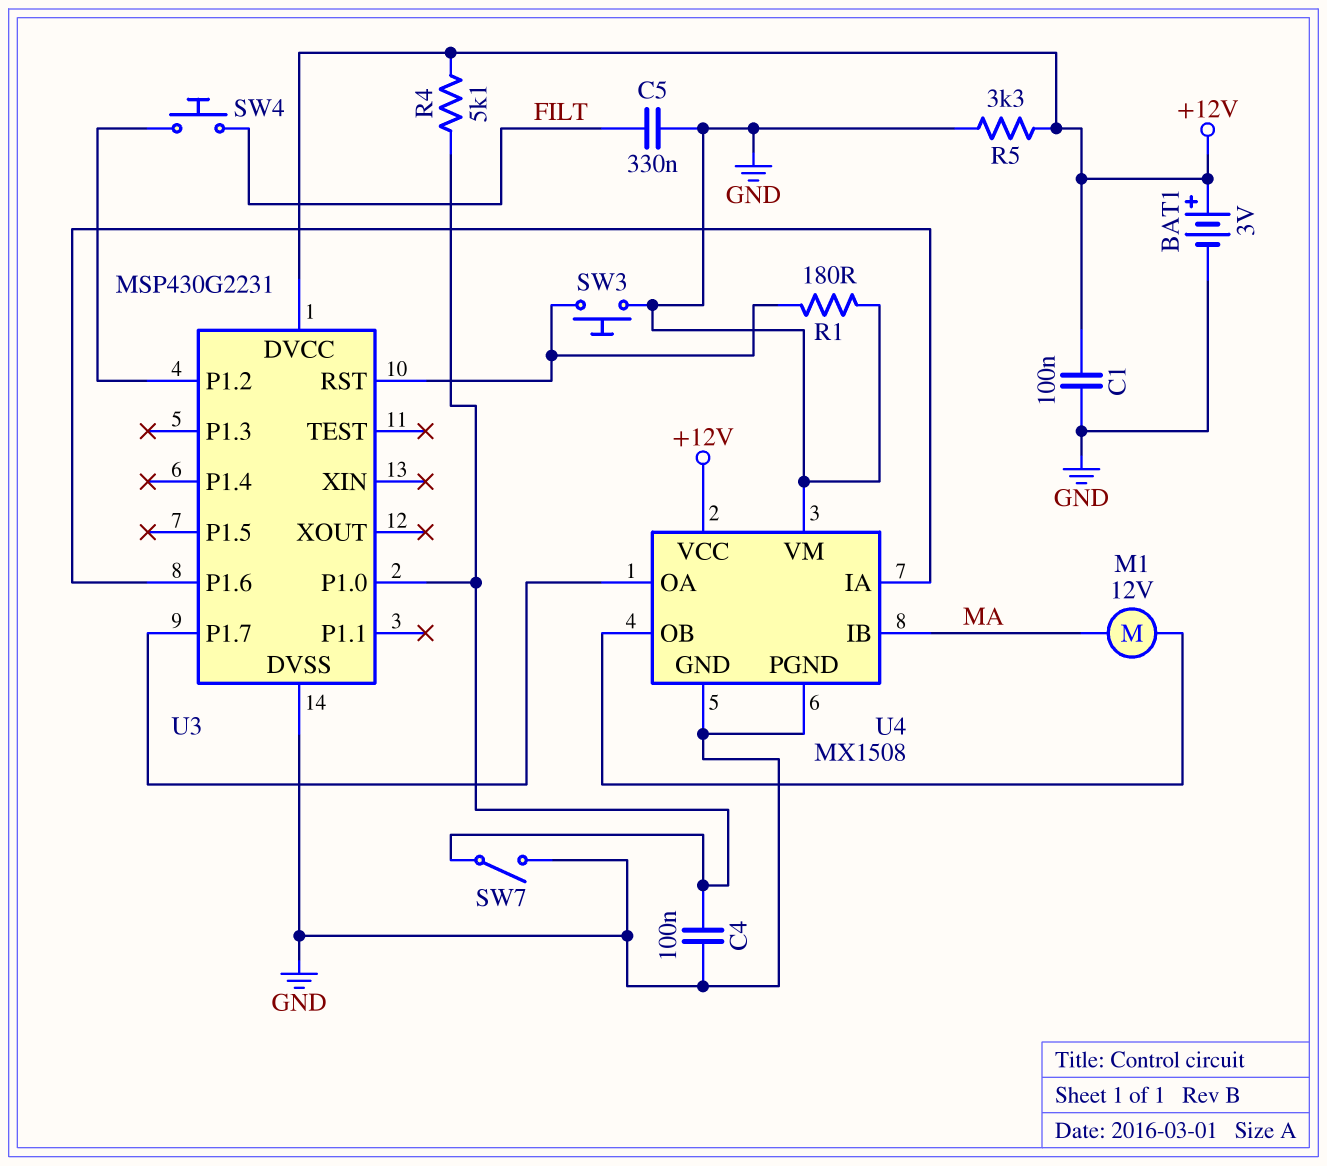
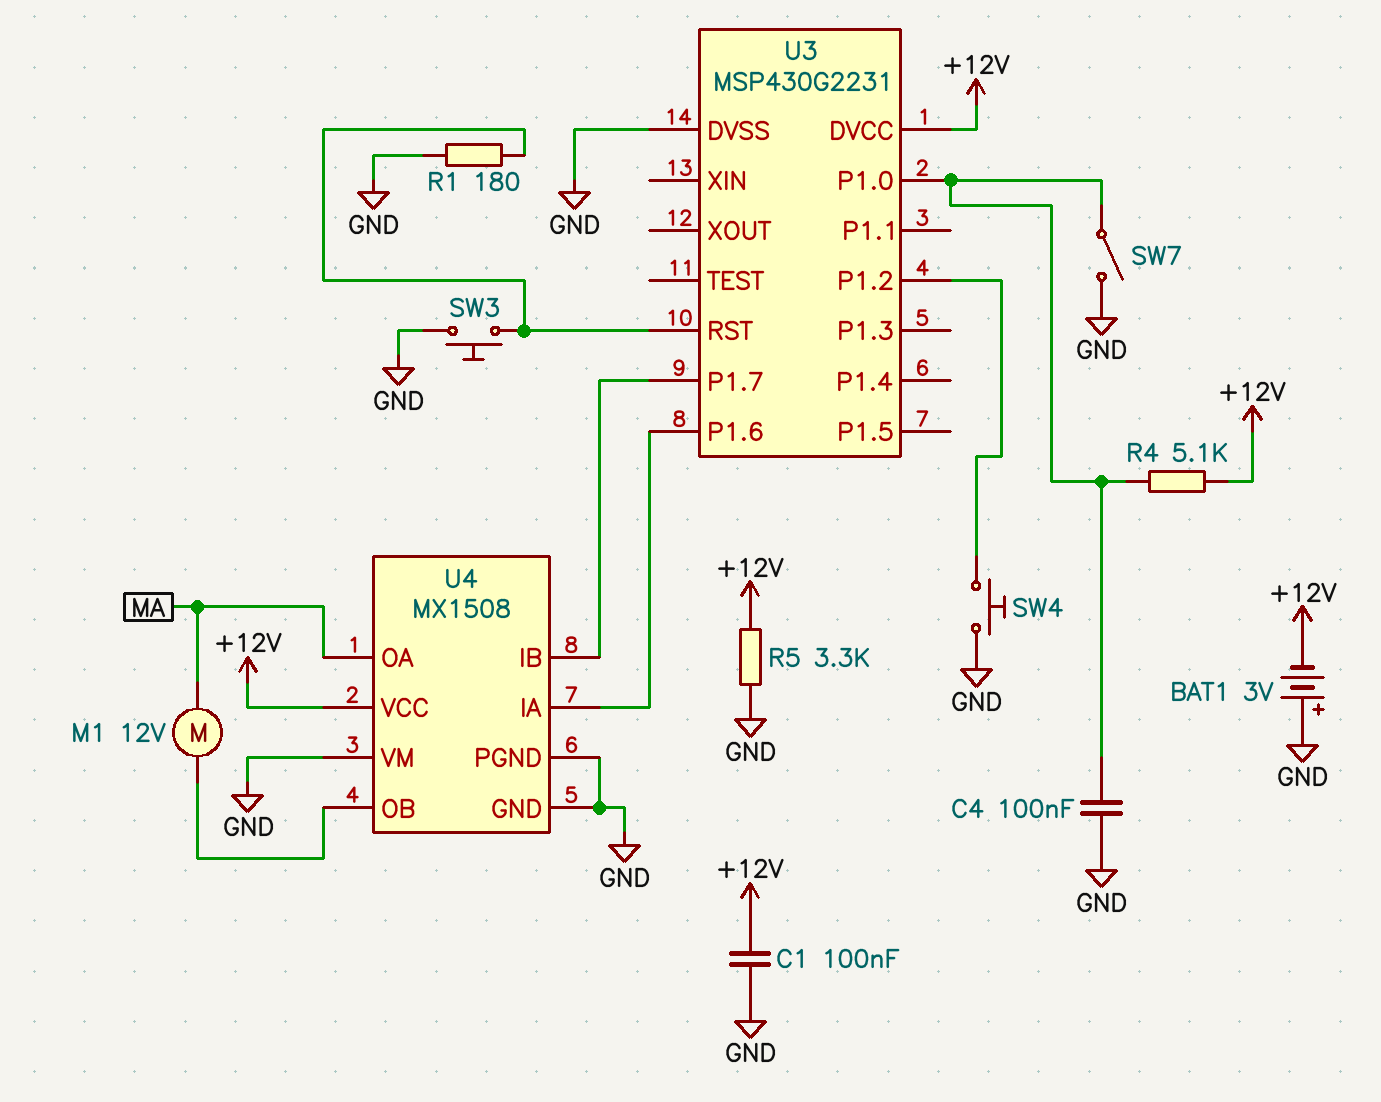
BAT1: 3V (plus +12V, minus GND) -> 3V (plus GND, minus +12V)
C5: 330nF (FILT, GND) -> none
SW4: button (FILT, U3/P1.2) -> button (GND, U3/P1.2)
U4 pin IB: MA -> U3/P1.7
U4 pin OA: U3/P1.7 -> MA

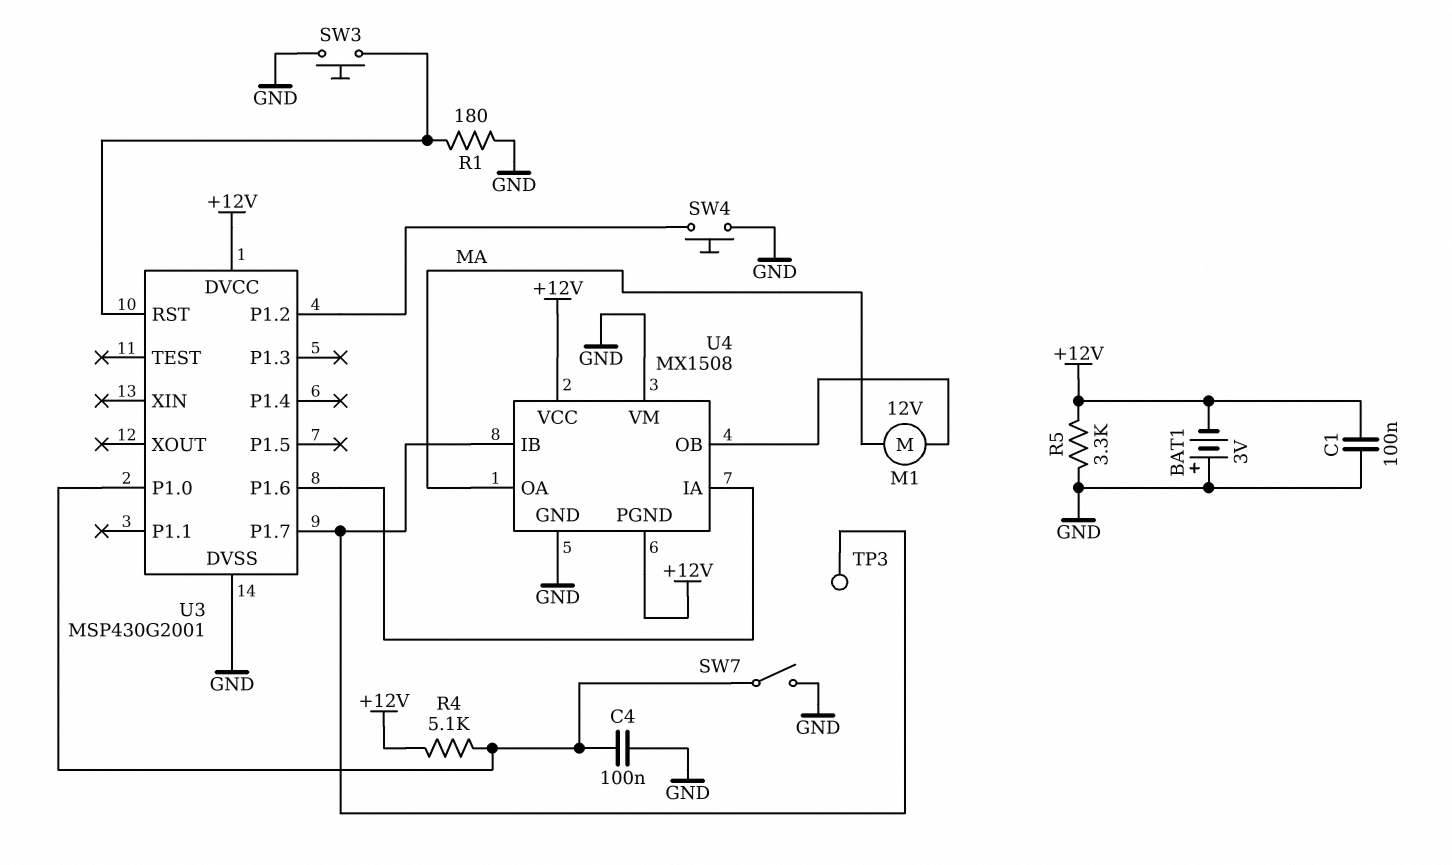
TP3: none -> test point (U3/P1.7)
U3: MSP430G2231 -> MSP430G2001
U4 pin PGND: GND -> +12V

